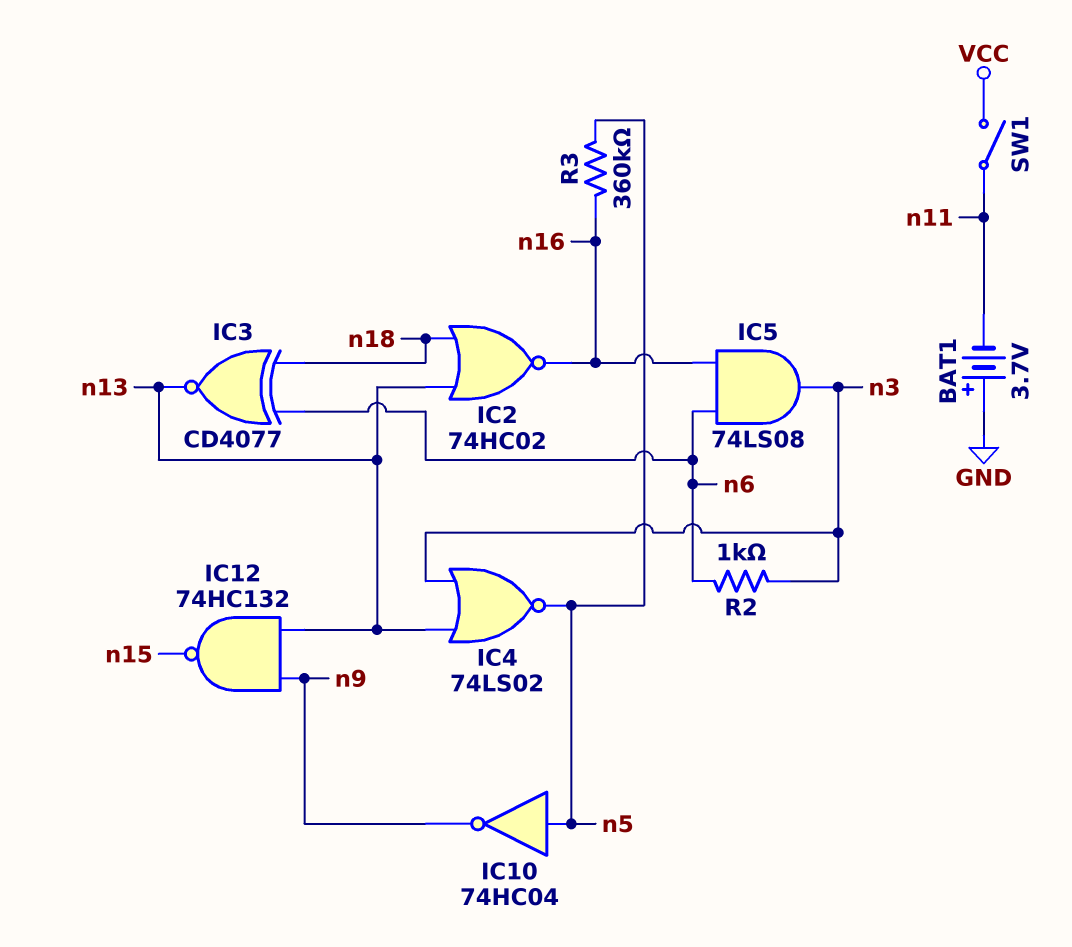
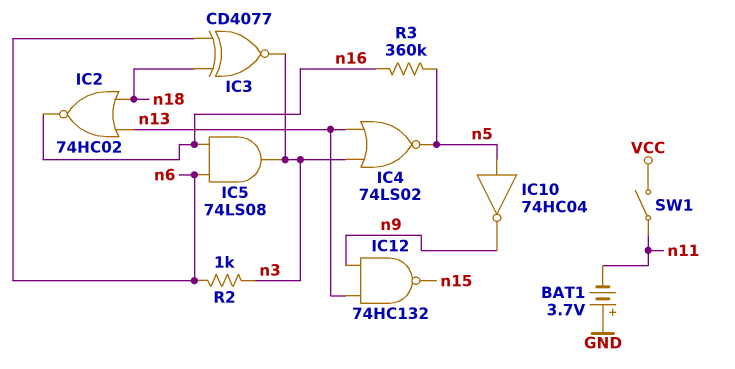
IC3: XNOR CD4077 (in n6, in n18, out n13) -> XNOR CD4077 (in n6, in n18, out n3)

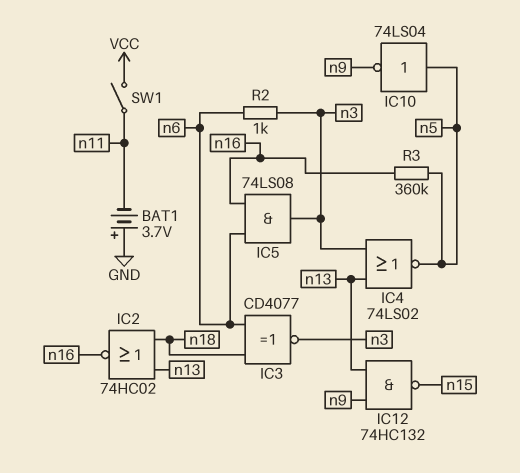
IC10: NOT 74HC04 (in n5, out n9) -> NOT 74LS04 (in n5, out n9)

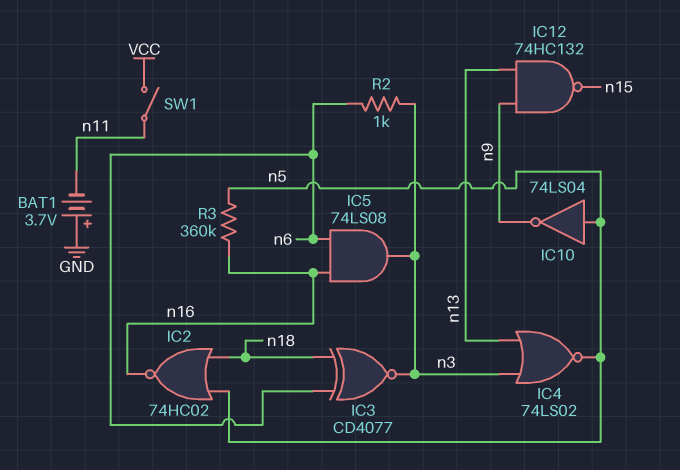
IC2: NOR 74HC02 (in n13, in n18, out n16) -> NOR 74HC02 (in n5, in n18, out n16)

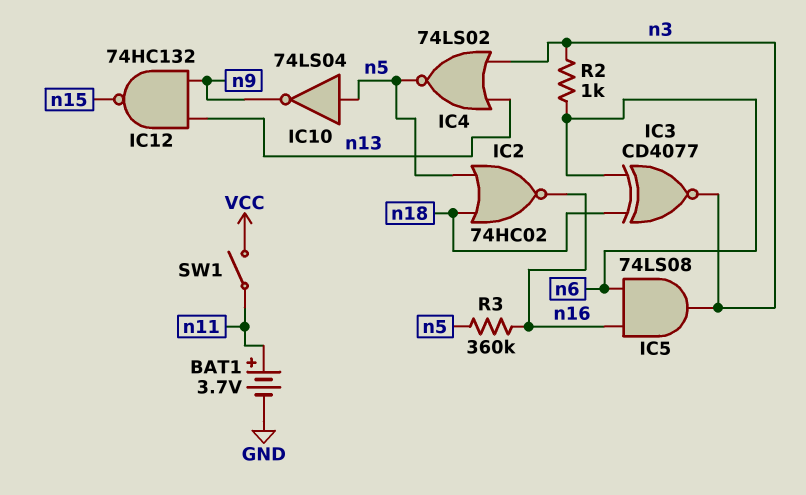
BAT1: 3.7V (plus GND, minus n11) -> 3.7V (plus n11, minus GND)

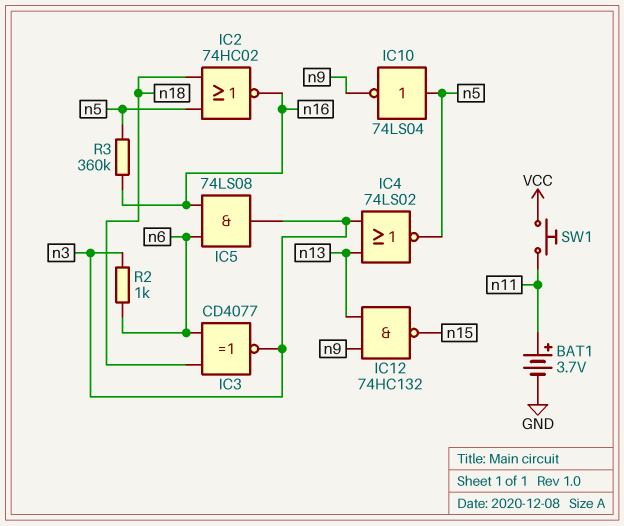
SW1: switch (VCC, n11) -> button (VCC, n11)

